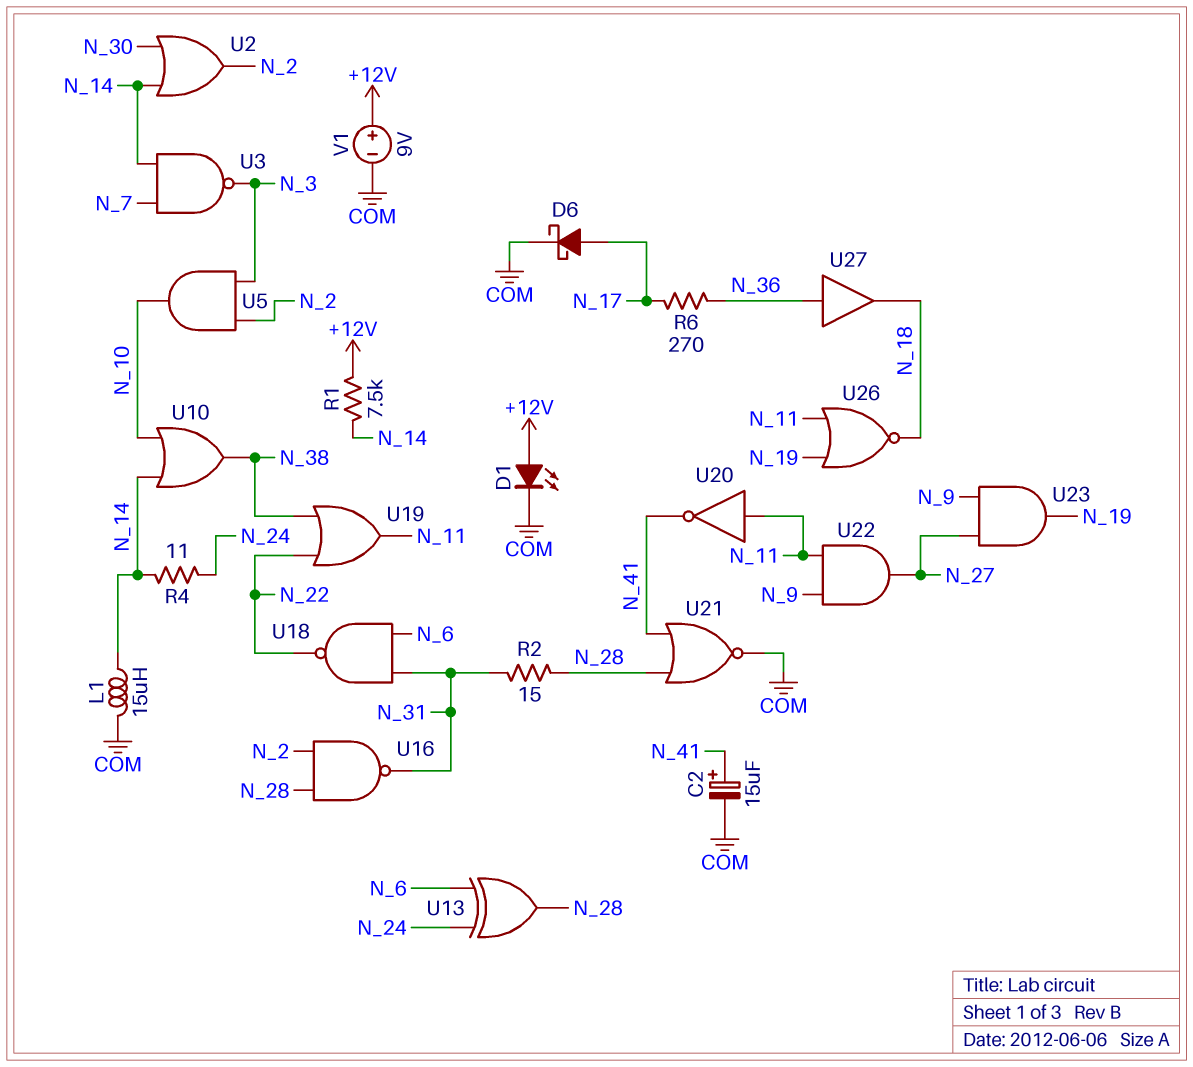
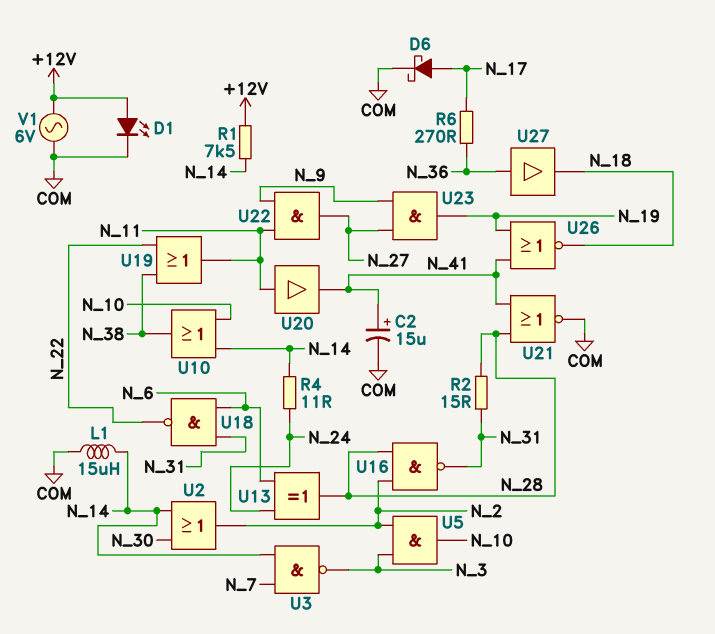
U20: NOT (in N_11, out N_41) -> buffer (in N_11, out N_41)
U26: NOR (in N_11, in N_19, out N_18) -> NOR (in N_19, in N_41, out N_18)
V1: 9V (plus +12V, minus COM) -> AC 6V (+12V, COM)

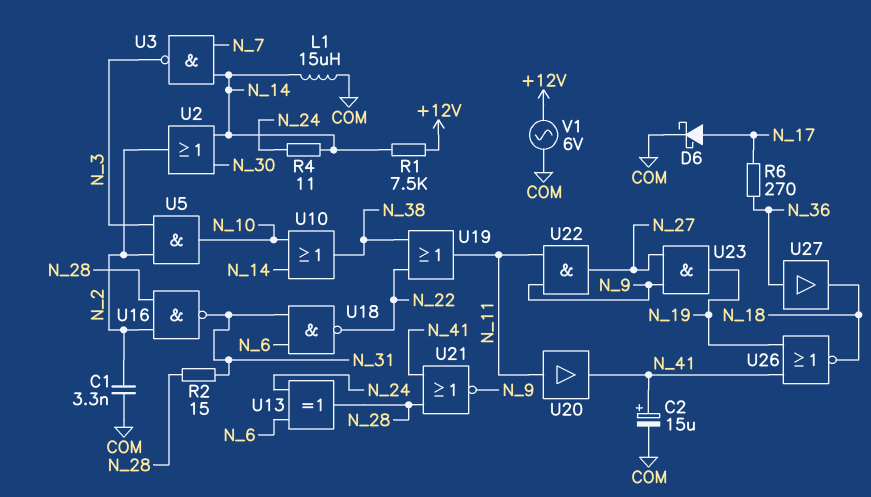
C1: none -> 3.3nF (COM, N_2)
D1: LED (A +12V, K COM) -> none
U21: NOR (in N_28, in N_41, out COM) -> NOR (in N_28, in N_41, out N_9)

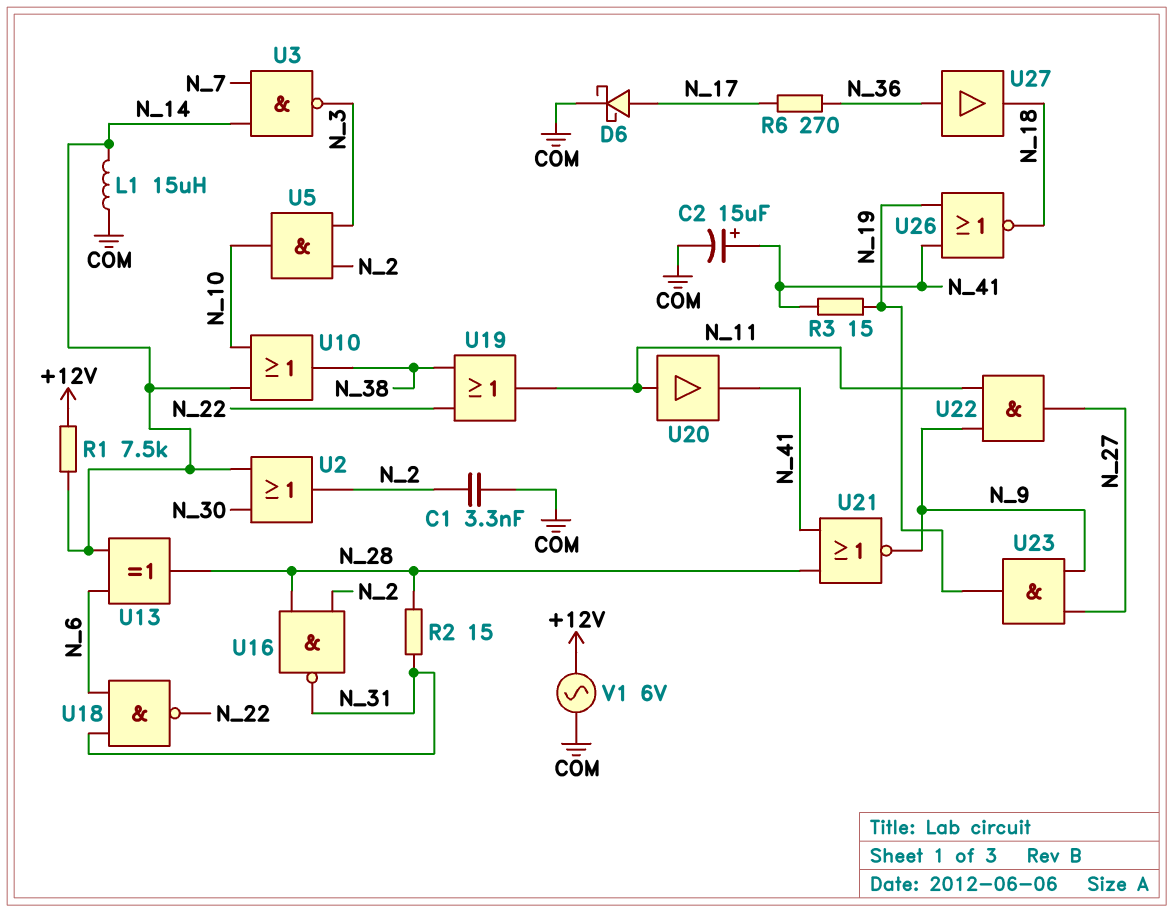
R3: none -> 15 (N_19, N_41)
R4: 11 (N_14, N_24) -> none
U13: XOR (in N_6, in N_24, out N_28) -> XOR (in N_6, in N_14, out N_28)

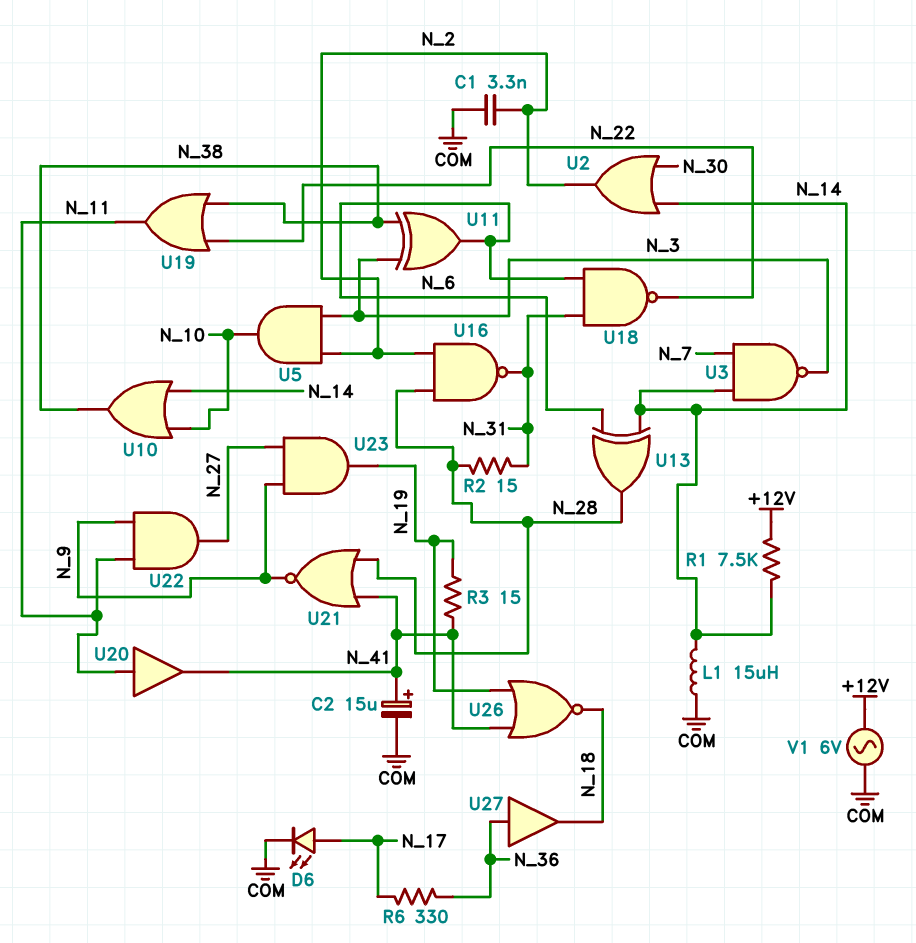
D6: schottky (A N_17, K COM) -> LED (A N_17, K COM)
R6: 270 (N_17, N_36) -> 330 (N_17, N_36)
U11: none -> XOR (in N_3, in N_38, out N_6)

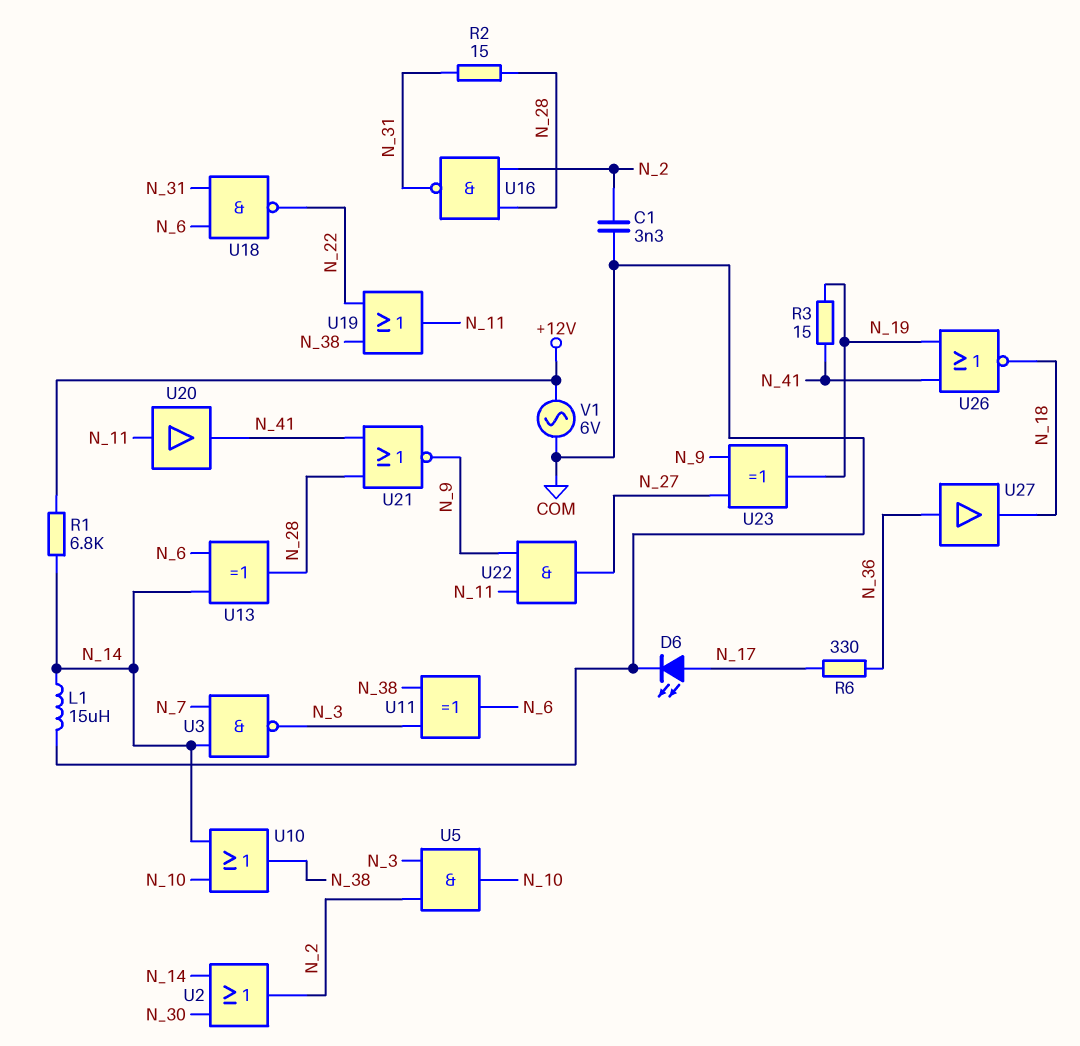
C2: 15uF (plus N_41, minus COM) -> none
R1: 7.5k (+12V, N_14) -> 6.8k (+12V, N_14)
U23: AND (in N_9, in N_27, out N_19) -> XOR (in N_9, in N_27, out N_19)

